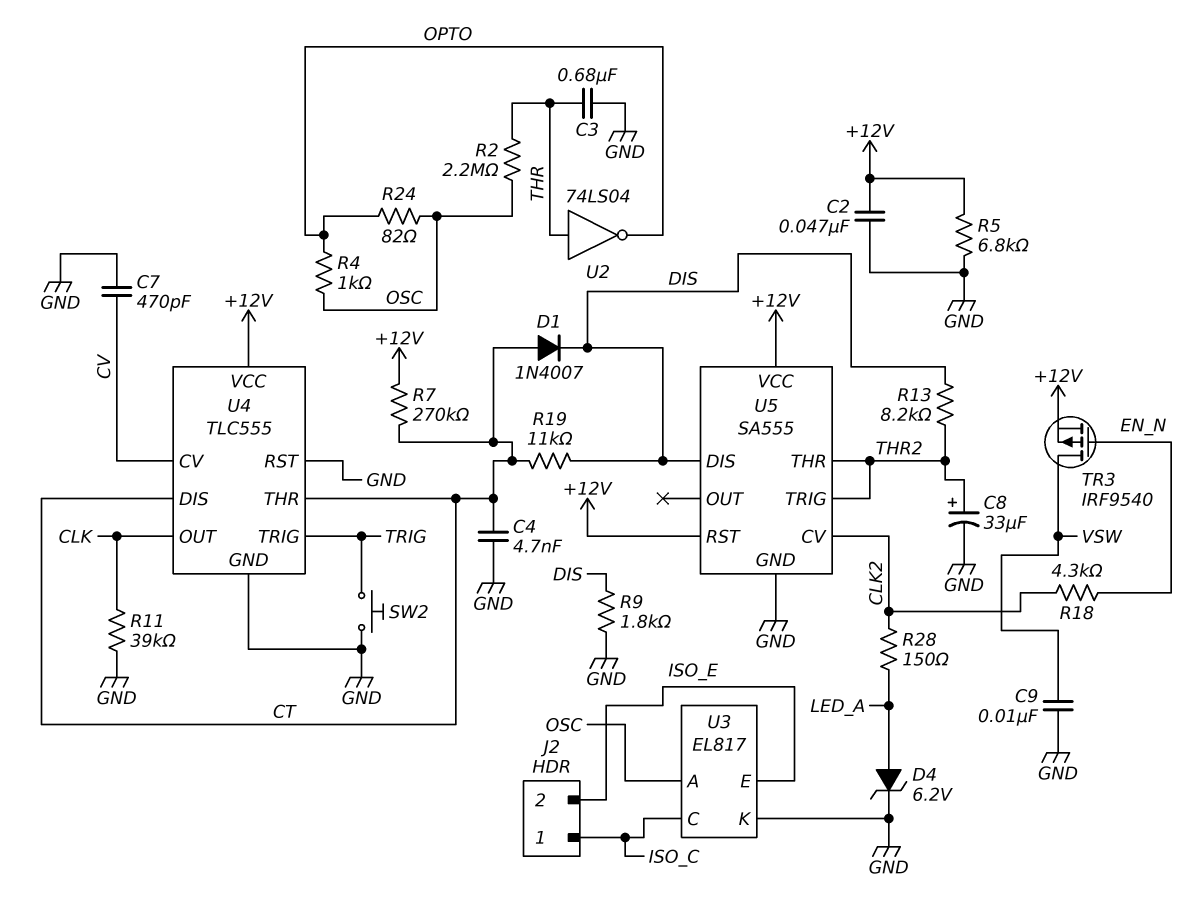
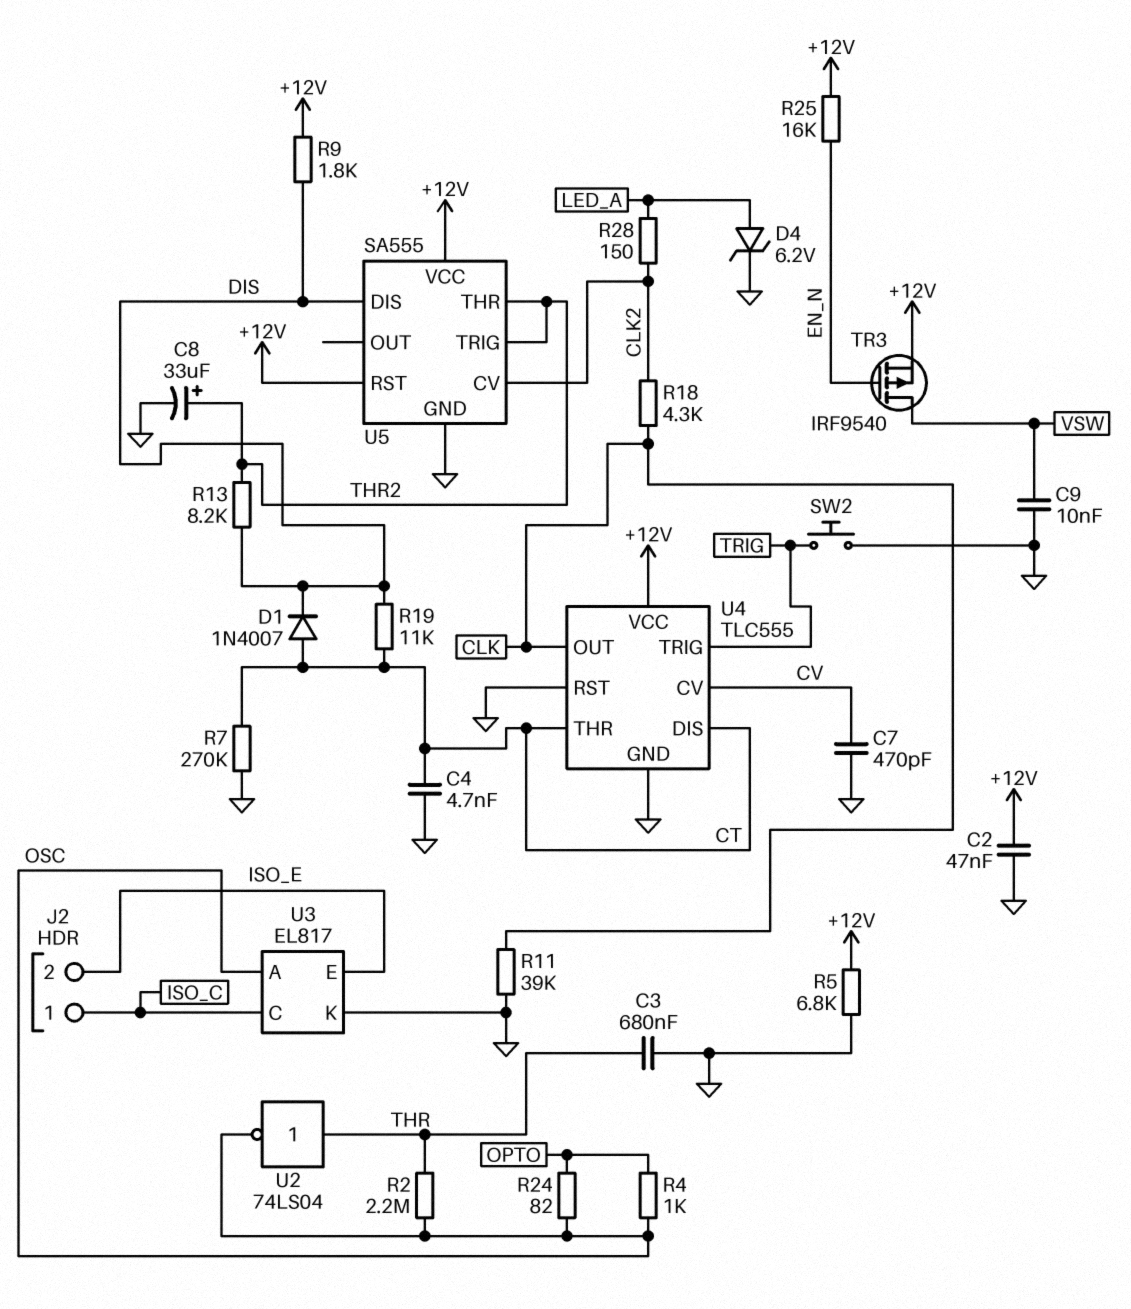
R7: 270k (+12V, CT) -> 270k (CT, GND)
R9: 1.8k (DIS, GND) -> 1.8k (+12V, DIS)
R18: 4.3k (CLK2, EN_N) -> 4.3k (CLK, CLK2)
R25: none -> 16k (+12V, EN_N)
U2: NOT 74LS04 (in THR, out OPTO) -> NOT 74LS04 (in THR, out OSC)

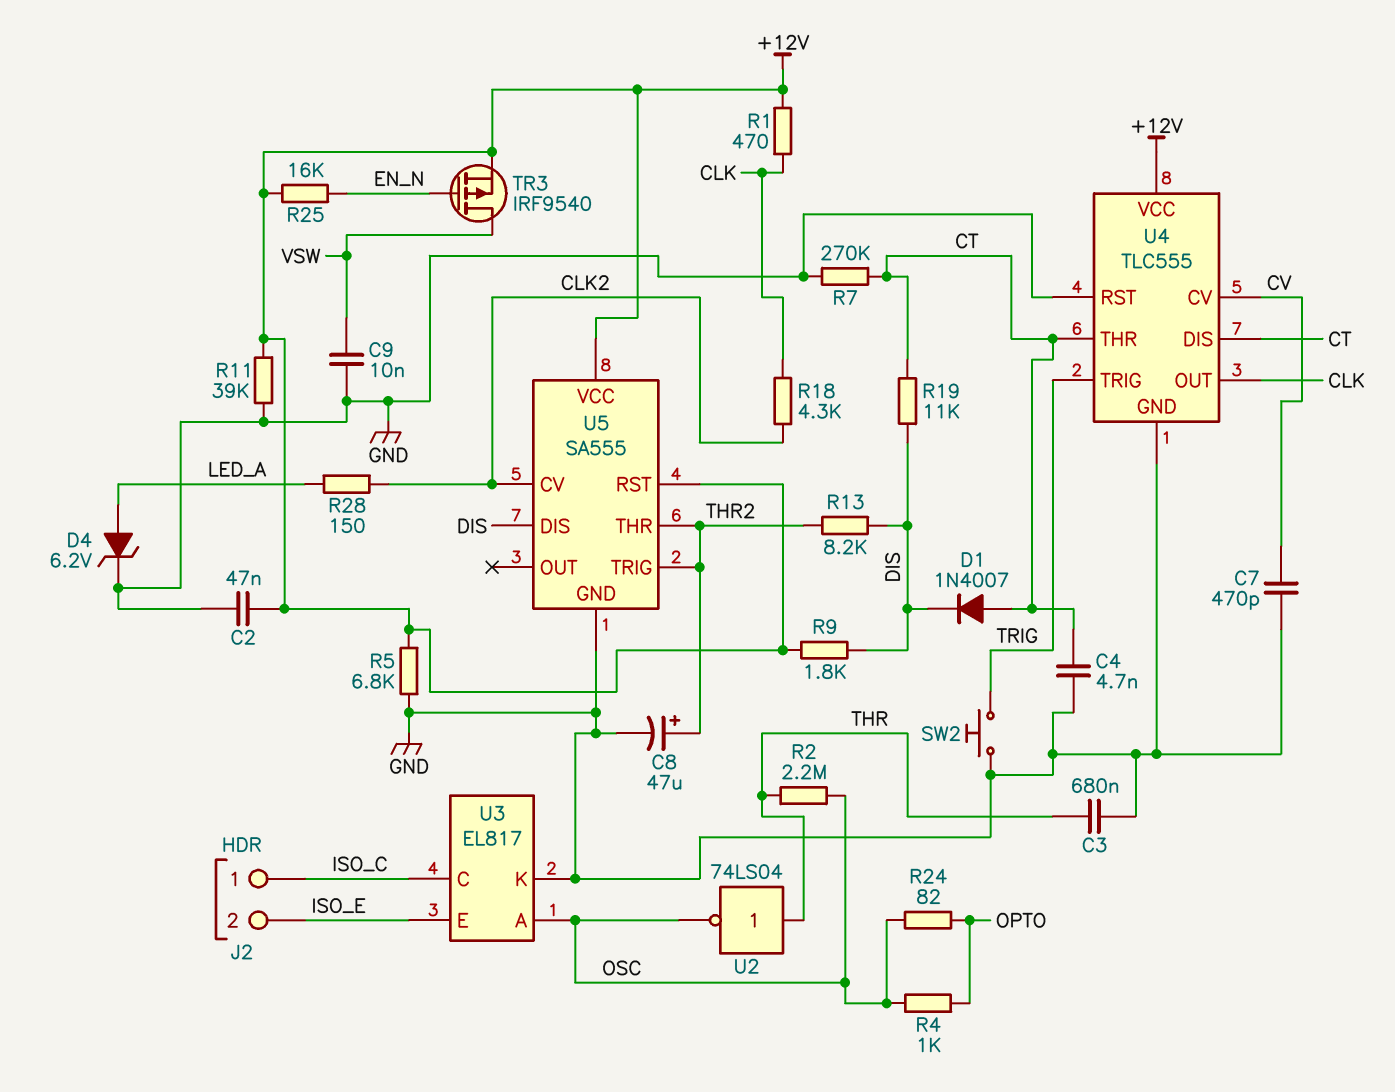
C8: 33uF (plus THR2, minus GND) -> 47uF (plus THR2, minus GND)
R1: none -> 470 (+12V, CLK)
R11: 39k (CLK, GND) -> 39k (+12V, GND)

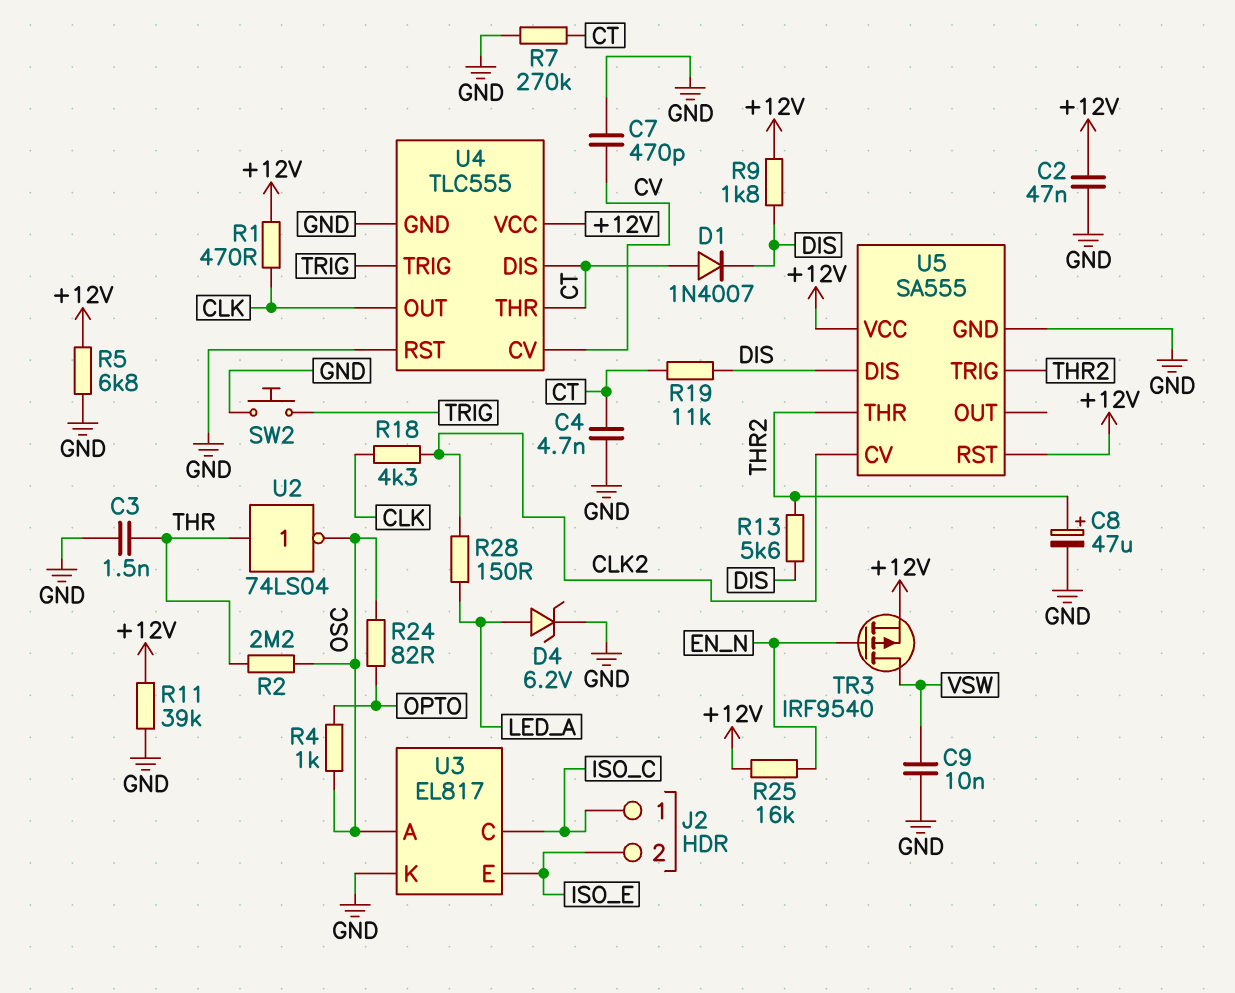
C3: 680nF (GND, THR) -> 1.5nF (GND, THR)
R13: 8.2k (DIS, THR2) -> 5.6k (DIS, THR2)

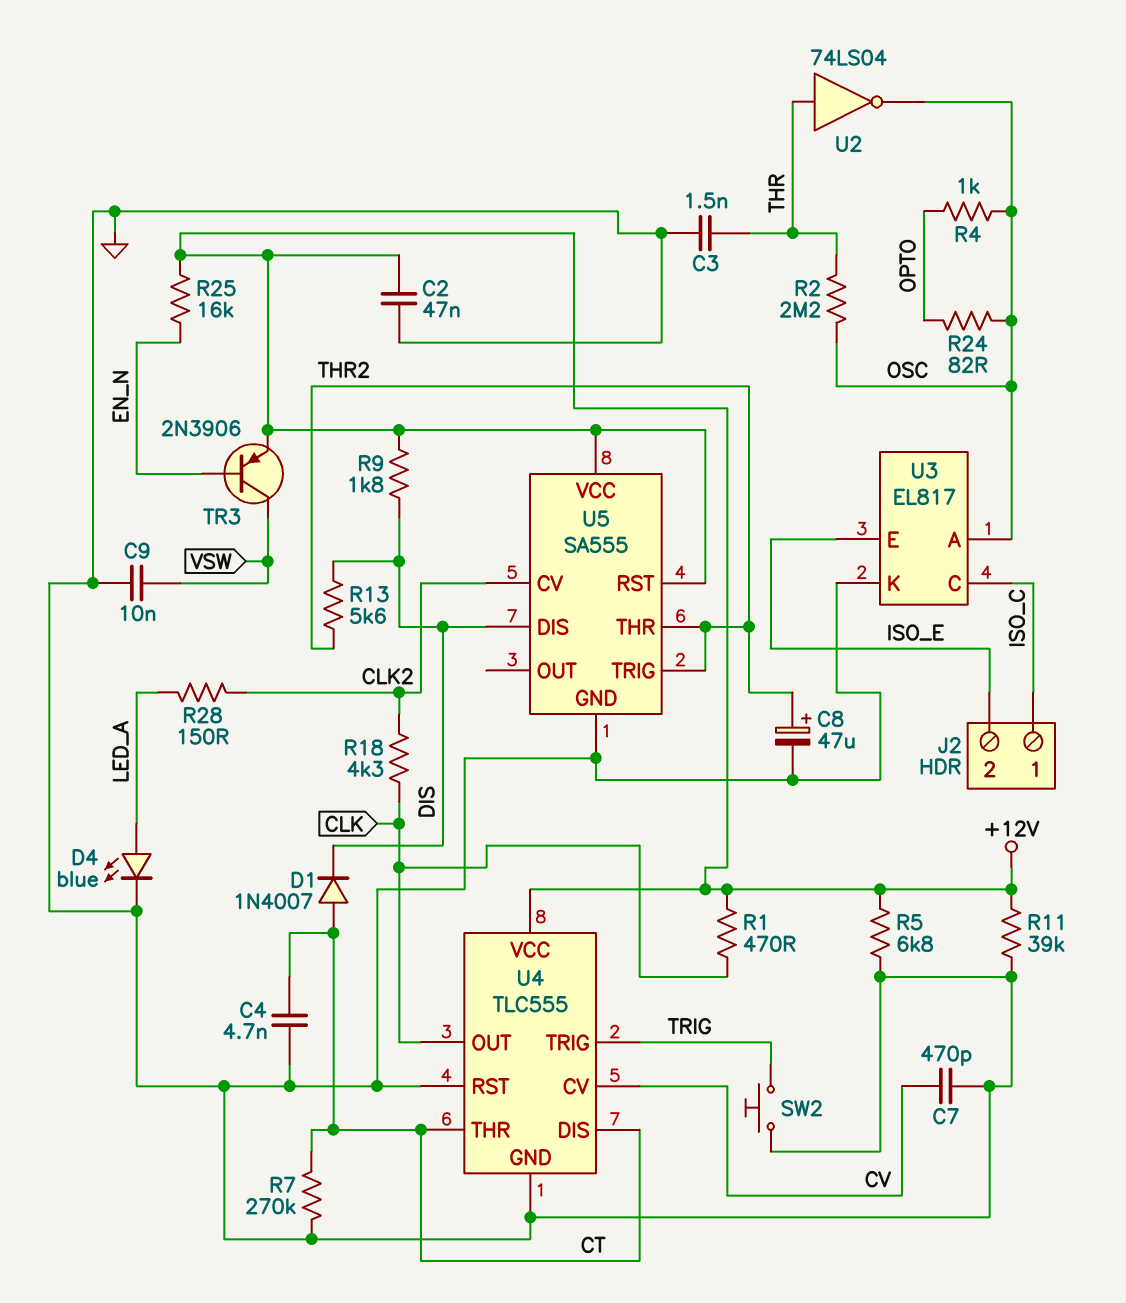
D4: zener 6.2V (A LED_A, K GND) -> LED blue (A LED_A, K GND)
R19: 11k (CT, DIS) -> none
TR3: PMOS IRF9540 (G EN_N, D VSW, S +12V) -> PNP 2N3906 (B EN_N, C VSW, E +12V)

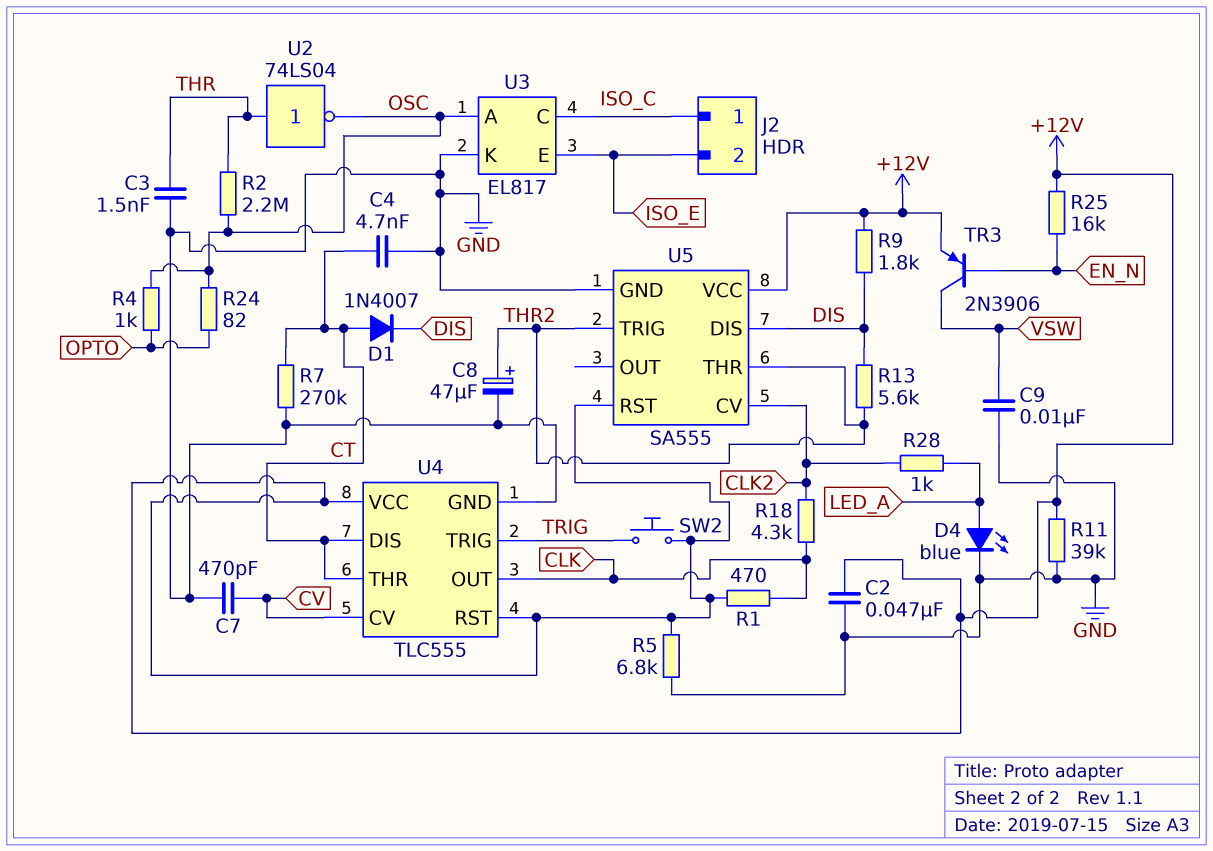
R28: 150 (CLK2, LED_A) -> 1k (CLK2, LED_A)
SW2: button (GND, TRIG) -> button (+12V, TRIG)
U4 pin RST: GND -> +12V

